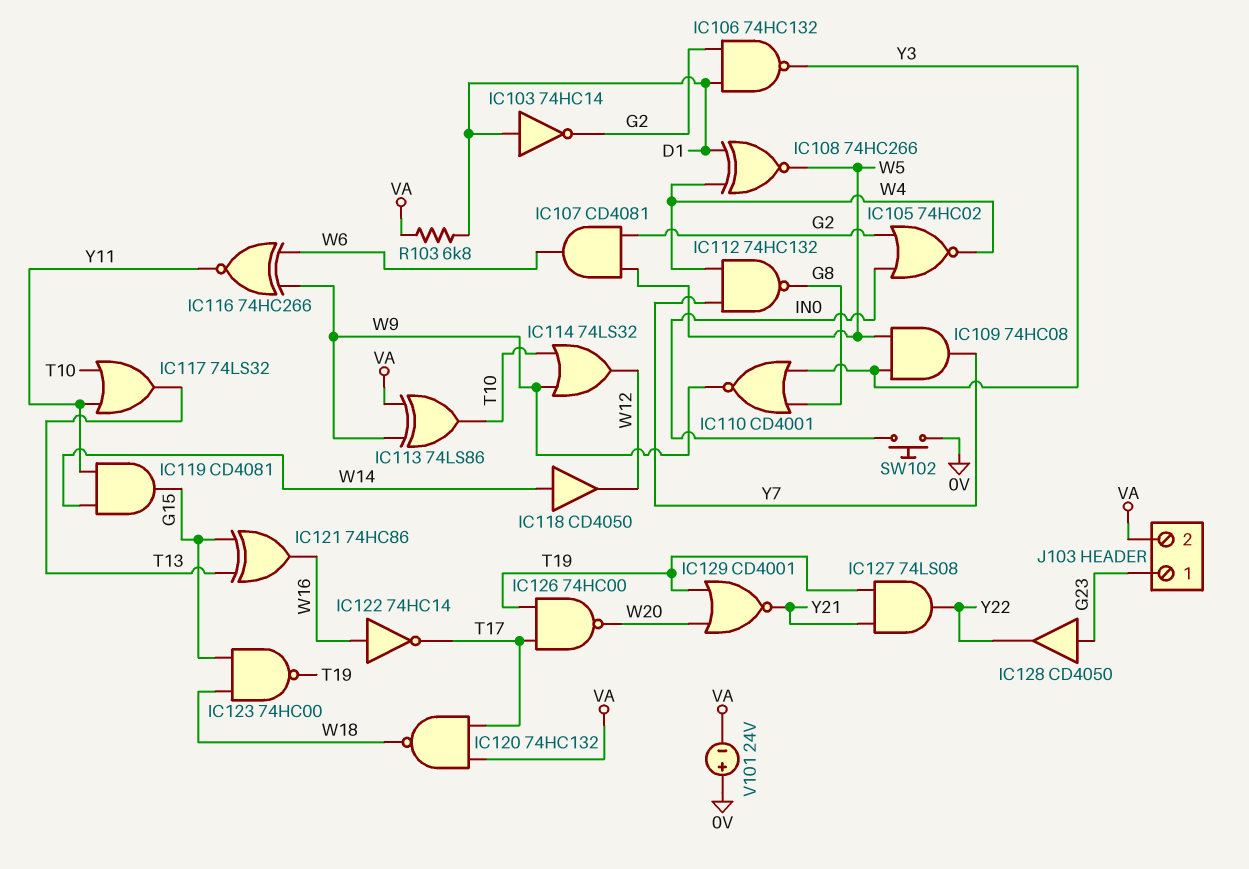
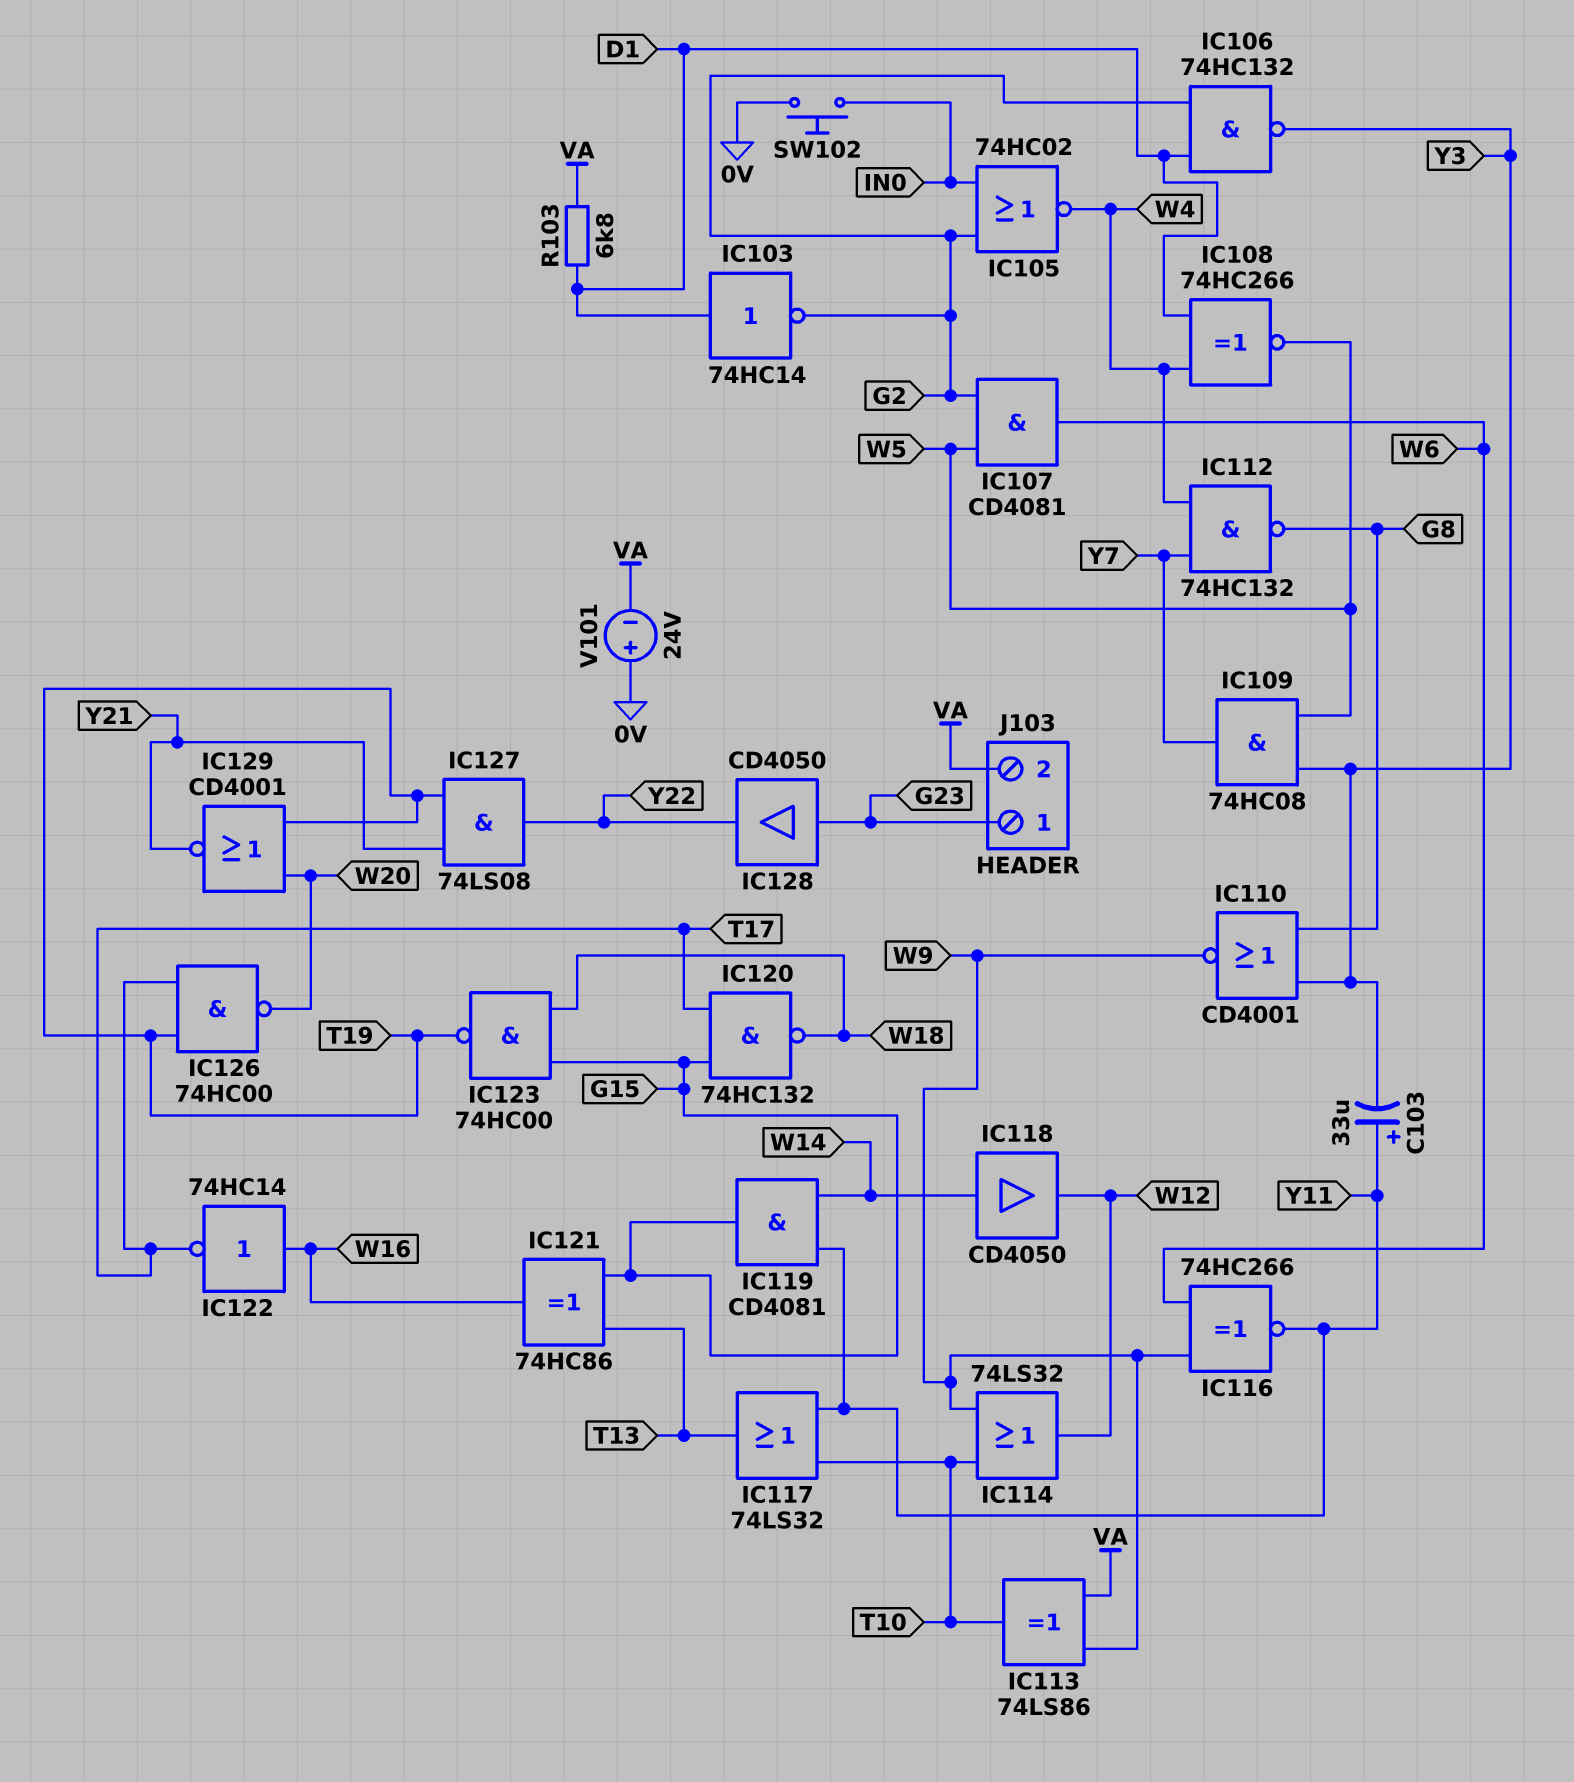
C103: none -> 33uF (plus Y11, minus Y3)
IC120: NAND 74HC132 (in T17, in VA, out W18) -> NAND 74HC132 (in G15, in T17, out W18)

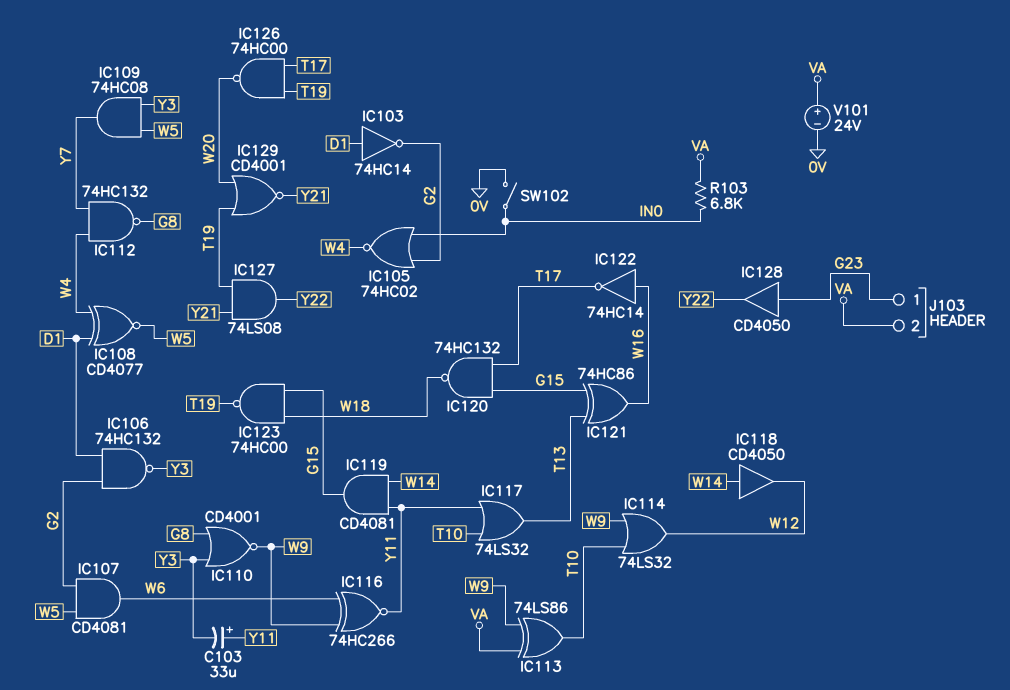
IC108: XNOR 74HC266 (in D1, in W4, out W5) -> XNOR CD4077 (in D1, in W4, out W5)
R103: 6.8k (D1, VA) -> 6.8k (IN0, VA)
SW102: button (0V, IN0) -> switch (0V, IN0)
V101: 24V (plus 0V, minus VA) -> 24V (plus VA, minus 0V)

